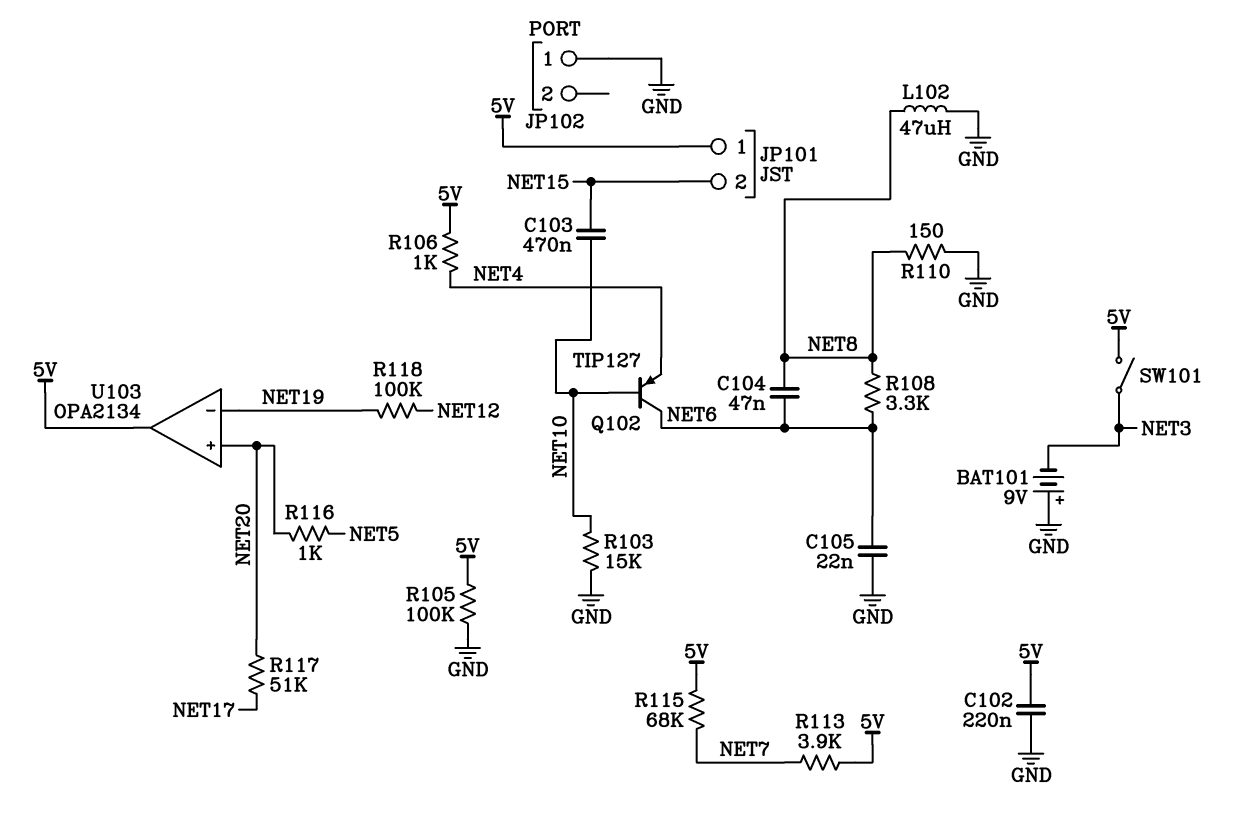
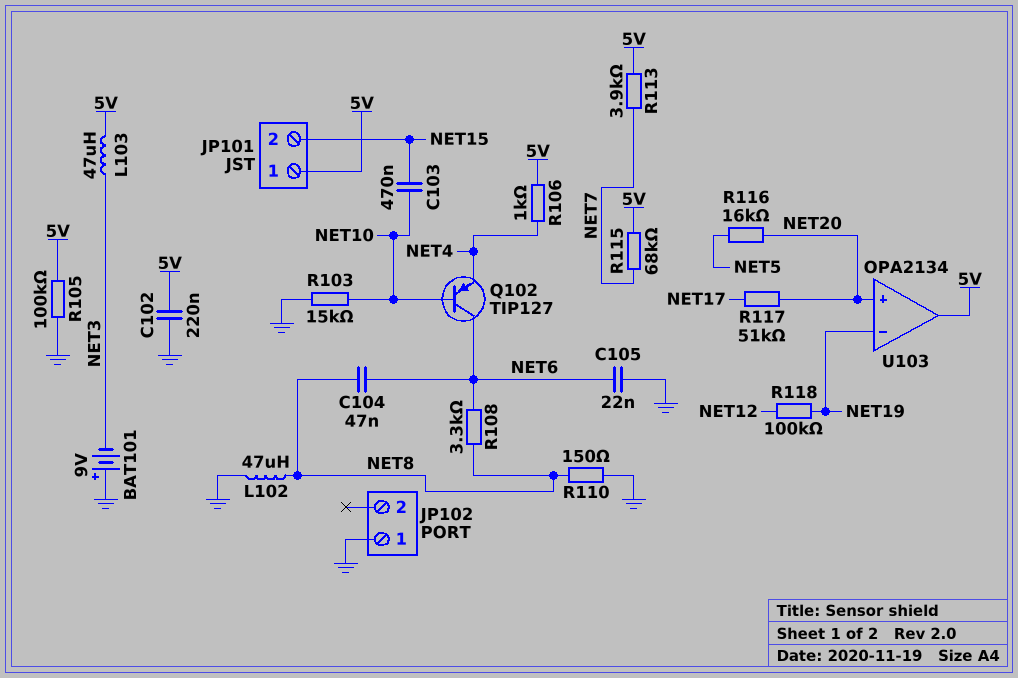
L103: none -> 47uH (5V, NET3)
R116: 1k (NET5, NET20) -> 16k (NET5, NET20)
SW101: switch (5V, NET3) -> none

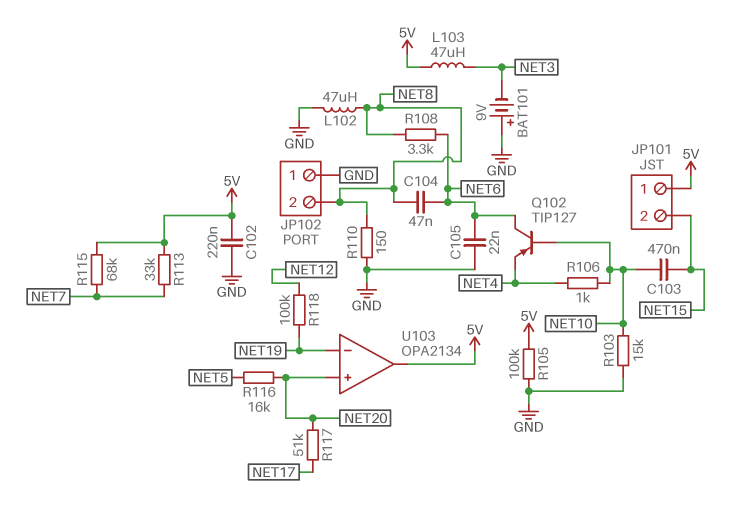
JP102 pin 2: none -> NET8
R106: 1k (5V, NET4) -> 1k (NET4, NET10)
R113: 3.9k (5V, NET7) -> 33k (5V, NET7)

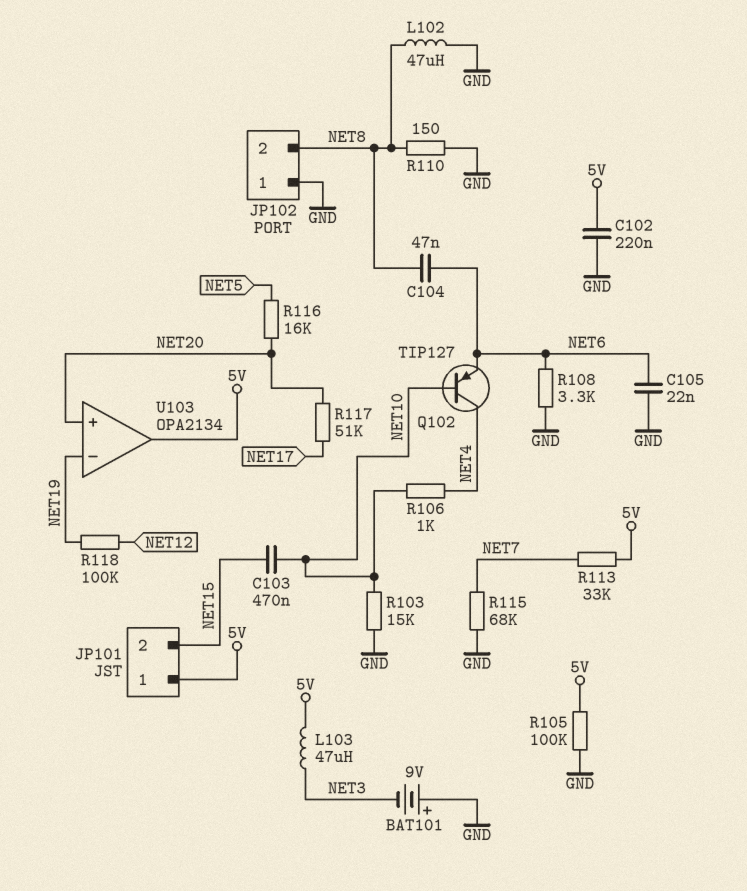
Q102: PNP TIP127 (B NET10, C NET6, E NET4) -> PNP TIP127 (B NET10, C NET4, E NET6)
R108: 3.3k (NET6, NET8) -> 3.3k (GND, NET6)
R115: 68k (5V, NET7) -> 68k (GND, NET7)

